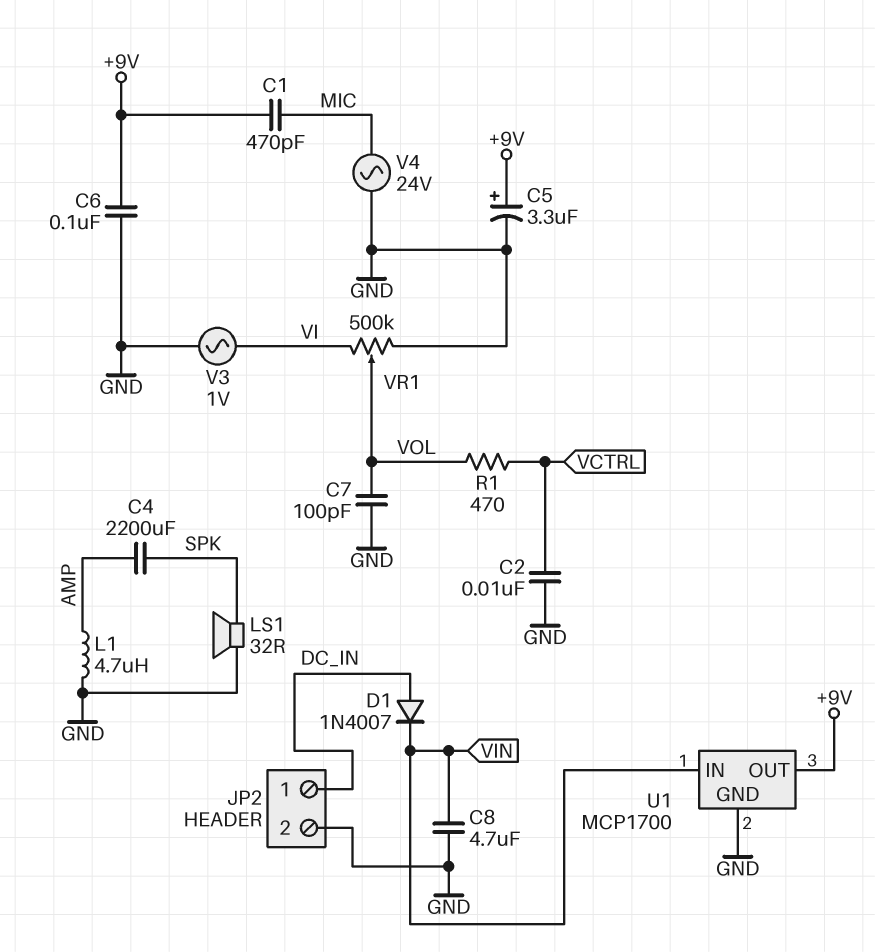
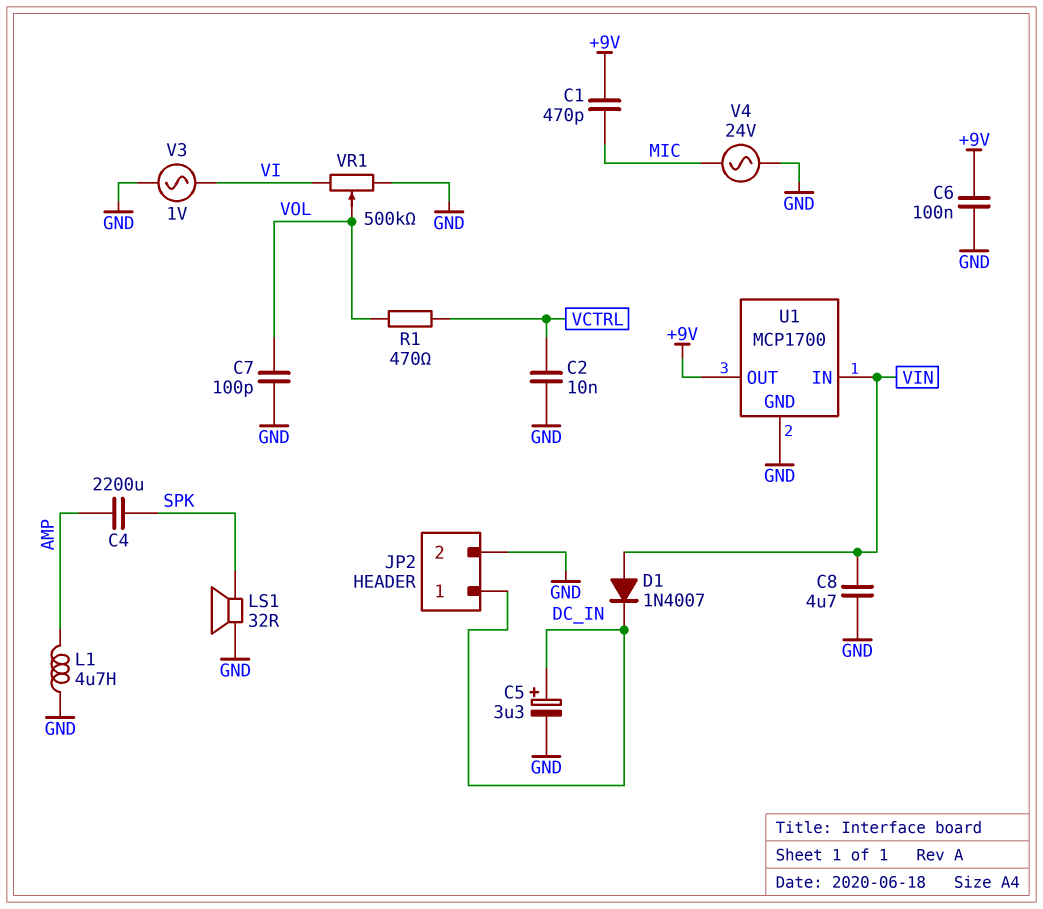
C5: 3.3uF (plus +9V, minus GND) -> 3.3uF (plus DC_IN, minus GND)
D1: diode 1N4007 (A DC_IN, K VIN) -> diode 1N4007 (A VIN, K DC_IN)

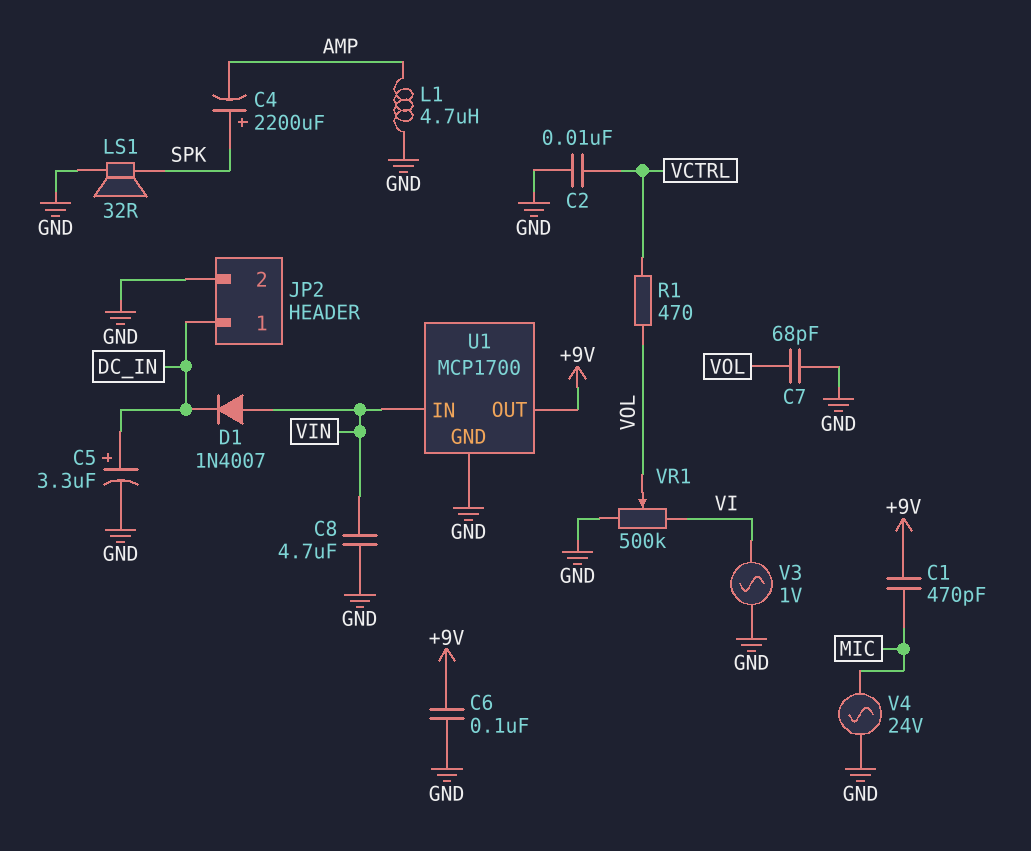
C4: 2200uF (AMP, SPK) -> 2200uF (plus SPK, minus AMP)
C7: 100pF (GND, VOL) -> 68pF (GND, VOL)

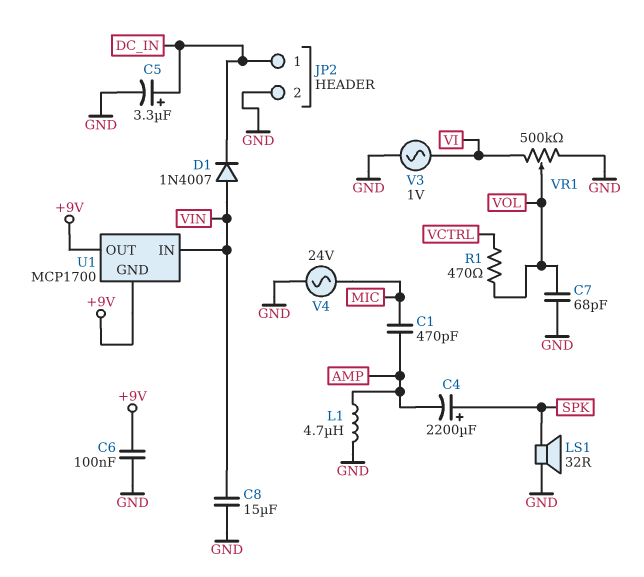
C1: 470pF (+9V, MIC) -> 470pF (AMP, MIC)
C2: 10nF (GND, VCTRL) -> none
C8: 4.7uF (GND, VIN) -> 15uF (GND, VIN)
U1 pin GND: GND -> +9V

